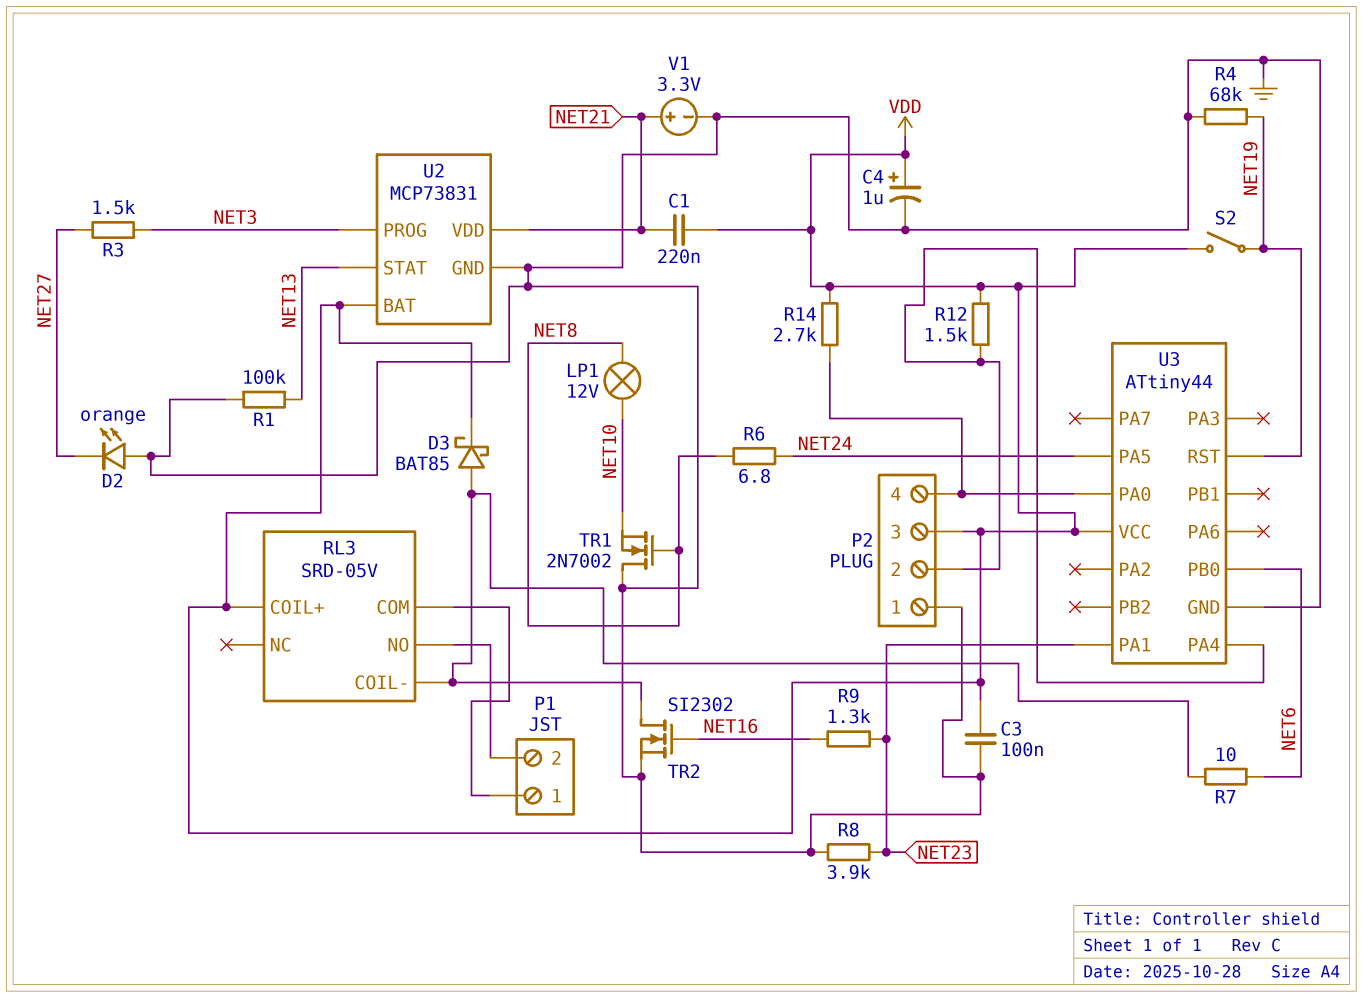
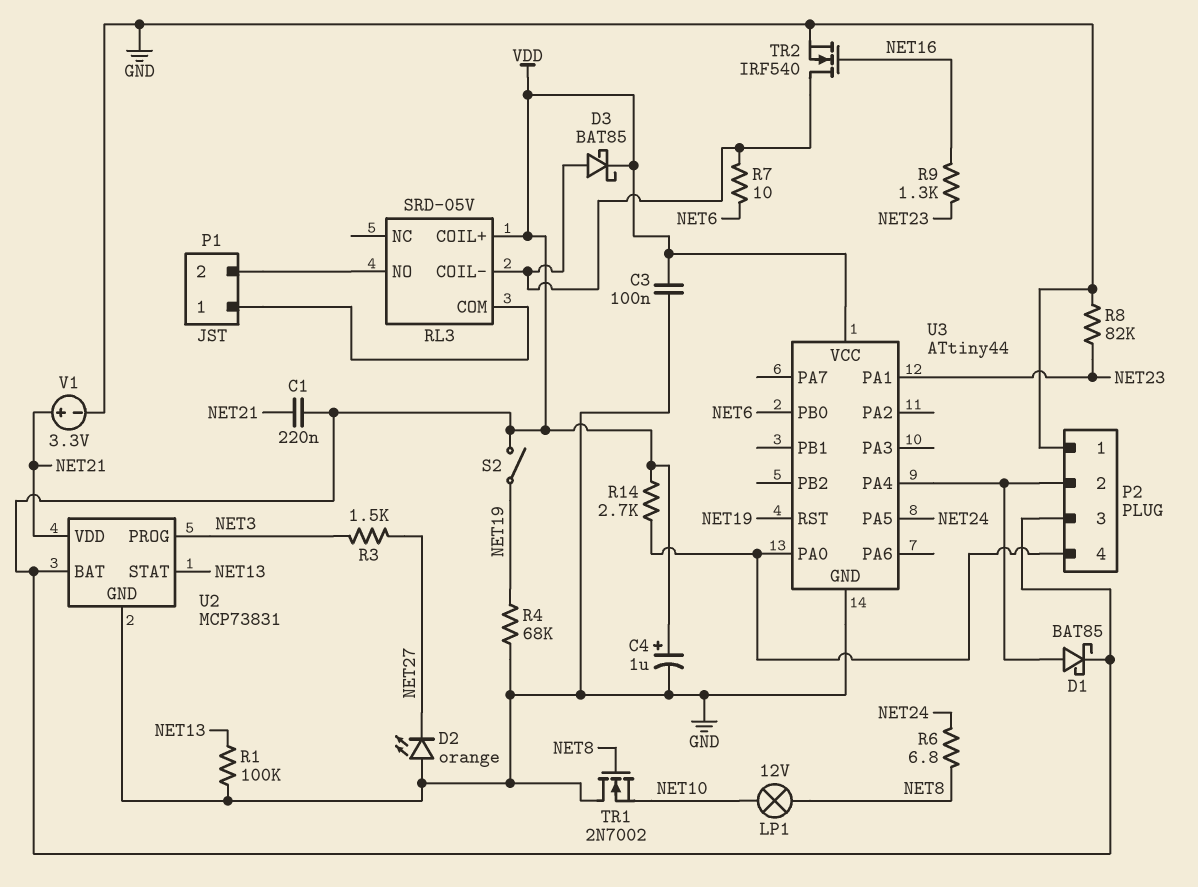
D1: none -> schottky BAT85 (A P2/2, K VDD)
R8: 3.9k (GND, NET23) -> 82k (GND, NET23)
R12: 1.5k (P2/2, VDD) -> none
TR2: NMOS SI2302 (G NET16, D RL3/COIL-, S GND) -> NMOS IRF540 (G NET16, D RL3/COIL-, S GND)

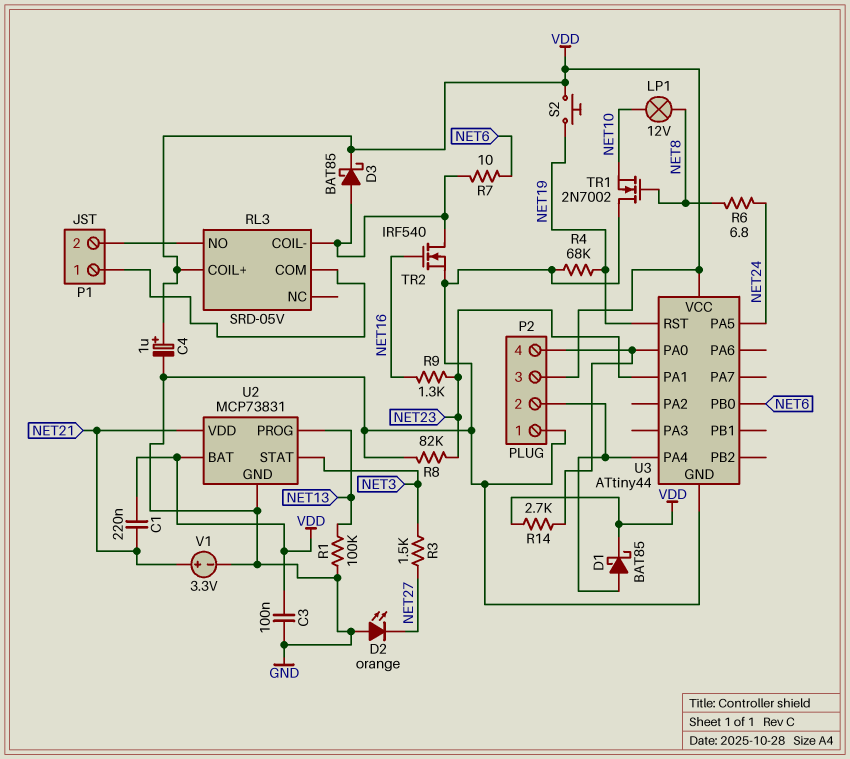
S2: switch (NET19, VDD) -> button (NET19, VDD)
U2 pin PROG: NET3 -> NET13
U2 pin STAT: NET13 -> NET3

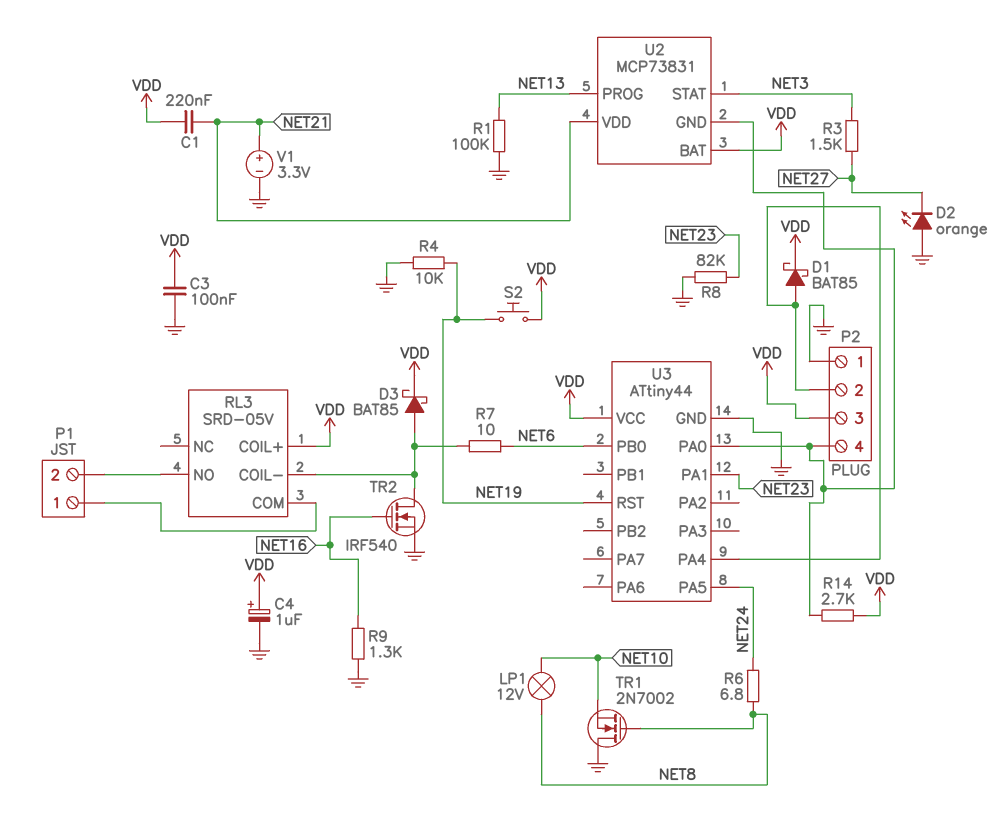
R4: 68k (GND, NET19) -> 10k (GND, NET19)
R9: 1.3k (NET16, NET23) -> 1.3k (GND, NET16)
U2 pin GND: GND -> P2/4

